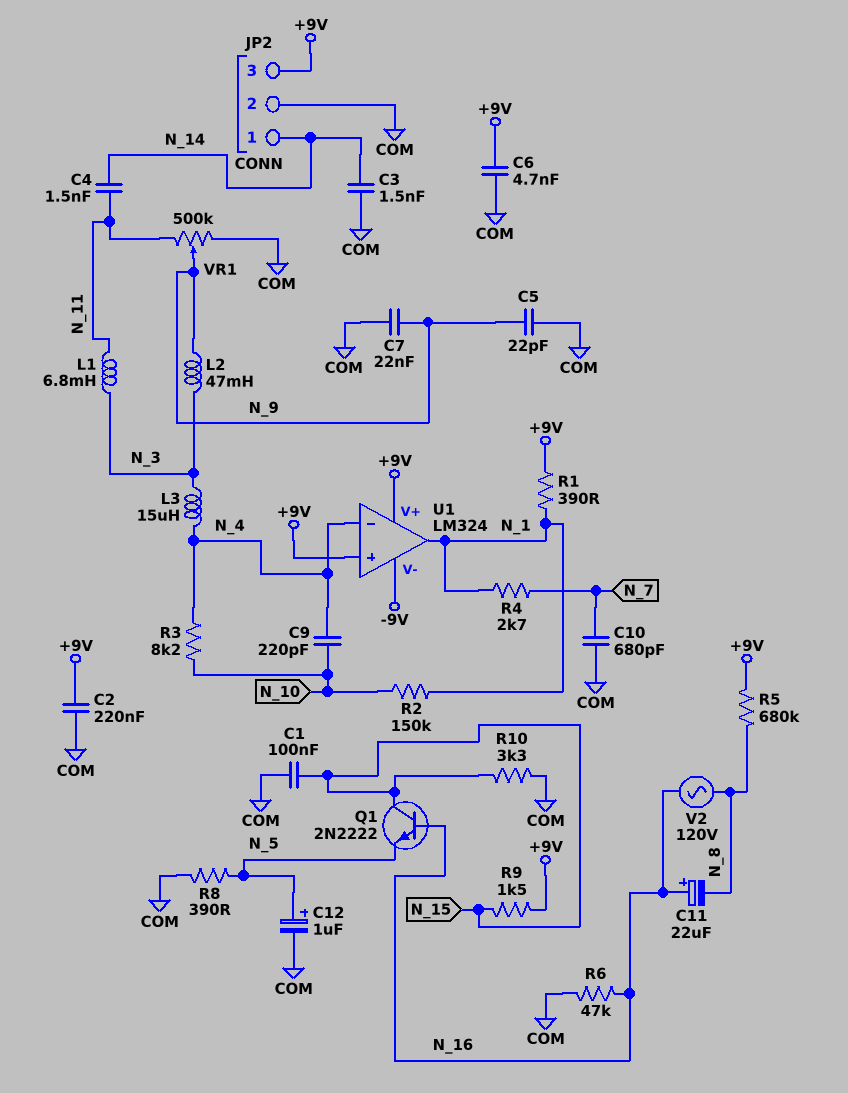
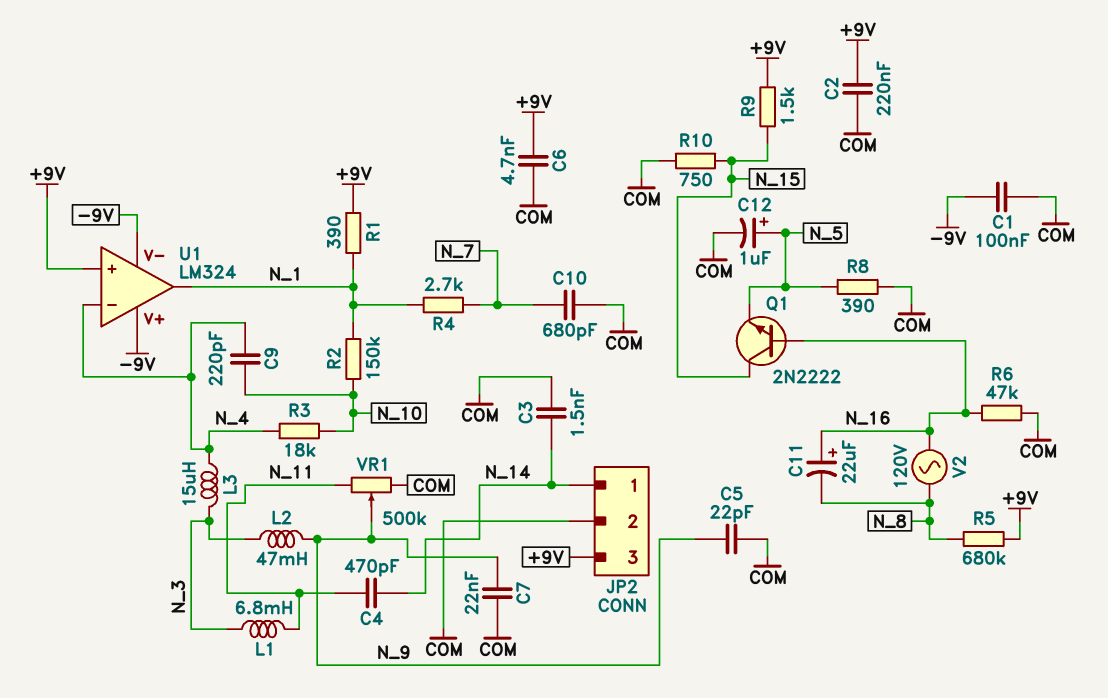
C1: 100nF (COM, N_15) -> 100nF (-9V, COM)
C4: 1.5nF (N_11, N_14) -> 470pF (N_11, N_14)
R3: 8.2k (N_4, N_10) -> 18k (N_4, N_10)
R10: 3.3k (COM, N_15) -> 750 (COM, N_15)
U1 pin V+: +9V -> -9V

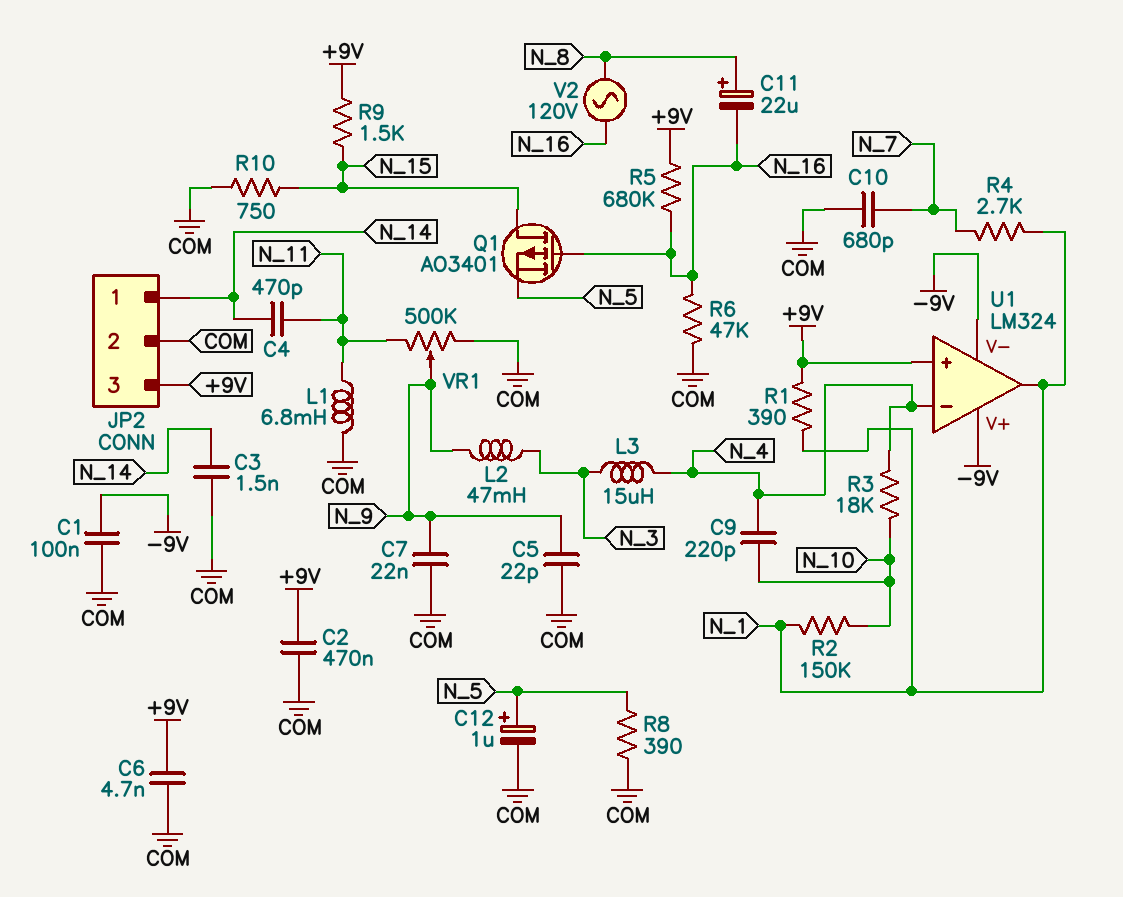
C2: 220nF (+9V, COM) -> 470nF (+9V, COM)
C11: 22uF (plus N_16, minus N_8) -> 22uF (plus N_8, minus N_16)
L1: 6.8mH (N_3, N_11) -> 6.8mH (COM, N_11)
Q1: NPN 2N2222 (B N_16, C N_15, E N_5) -> PMOS AO3401 (G N_16, D N_15, S N_5)
R5: 680k (+9V, N_8) -> 680k (+9V, N_16)

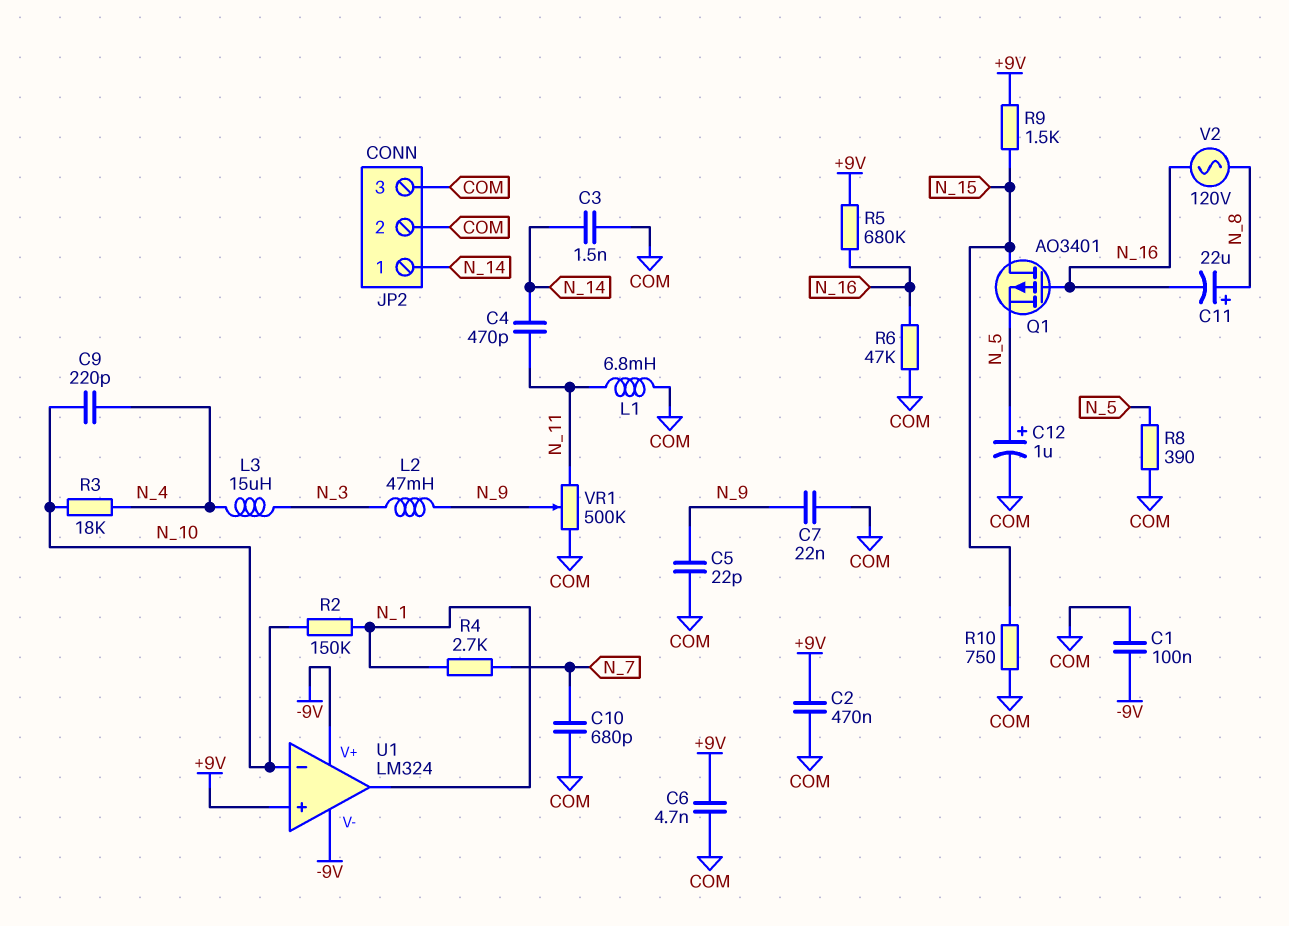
JP2 pin 3: +9V -> COM
R1: 390 (+9V, N_1) -> none
U1 pin in-: N_4 -> N_10

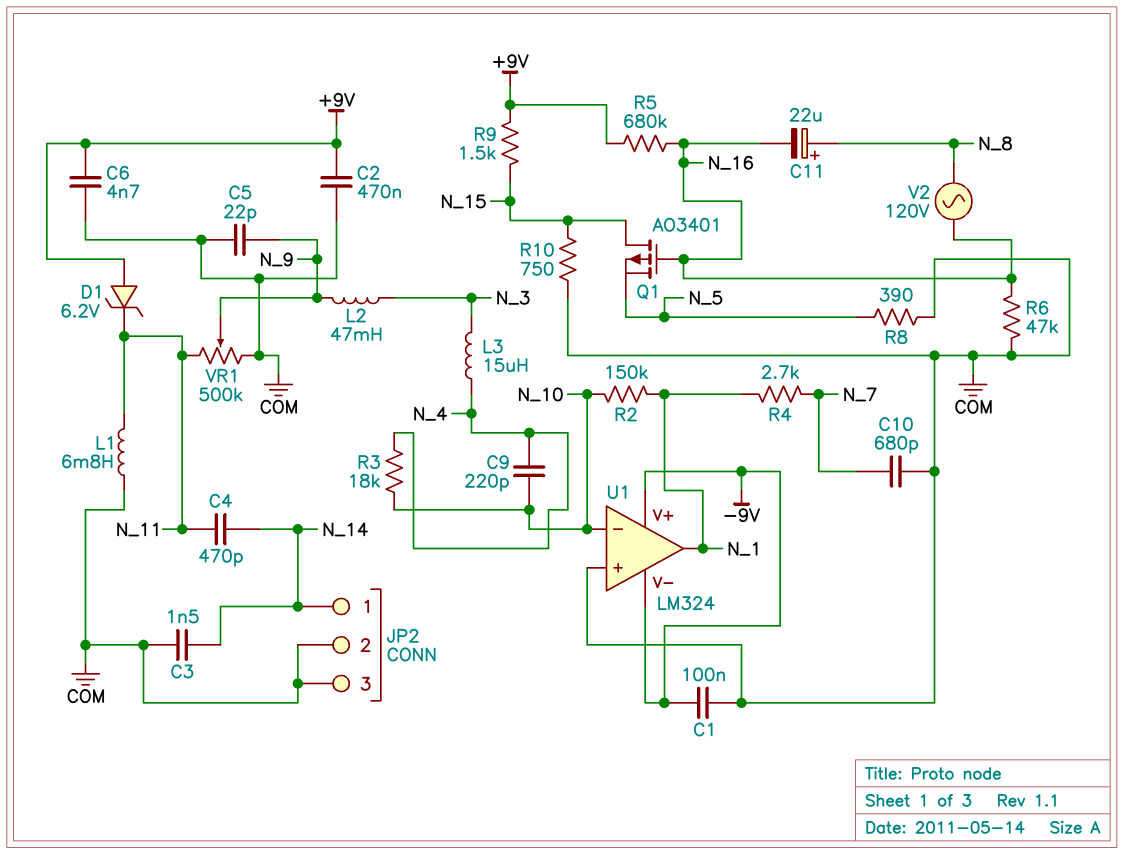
C7: 22nF (COM, N_9) -> none
C12: 1uF (plus N_5, minus COM) -> none
D1: none -> zener 6.2V (A +9V, K N_11)
U1 pin in+: +9V -> COM

